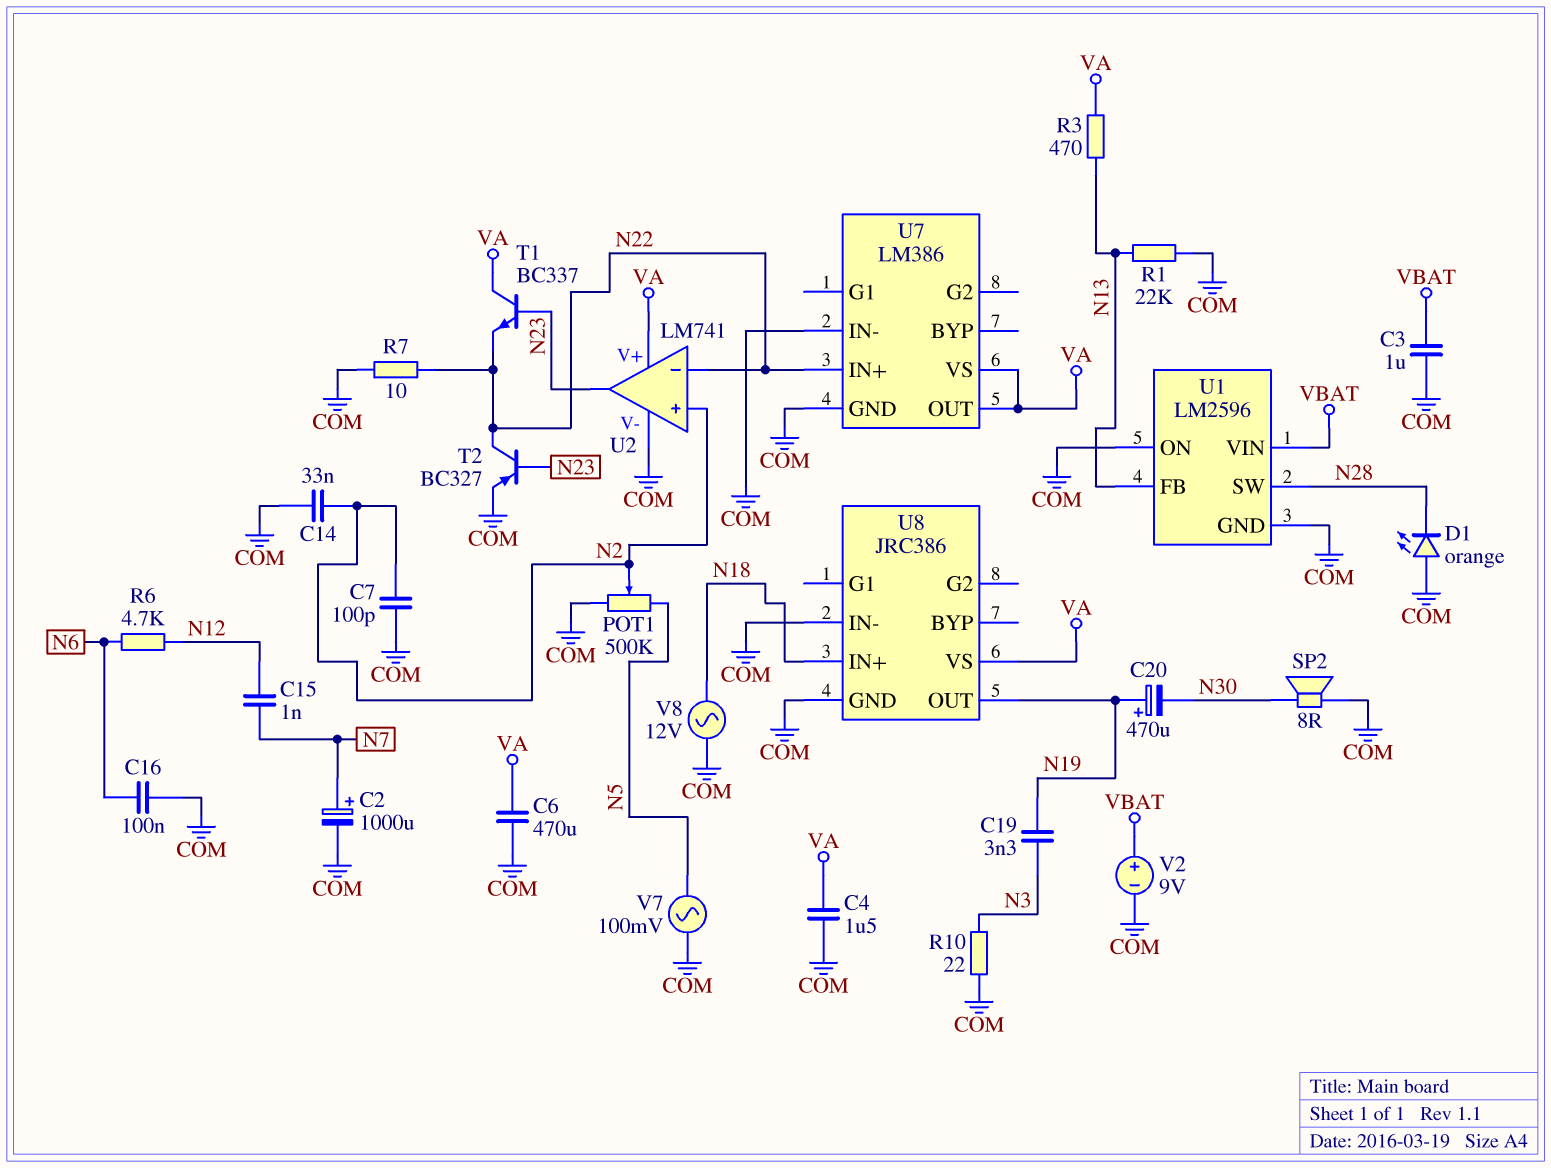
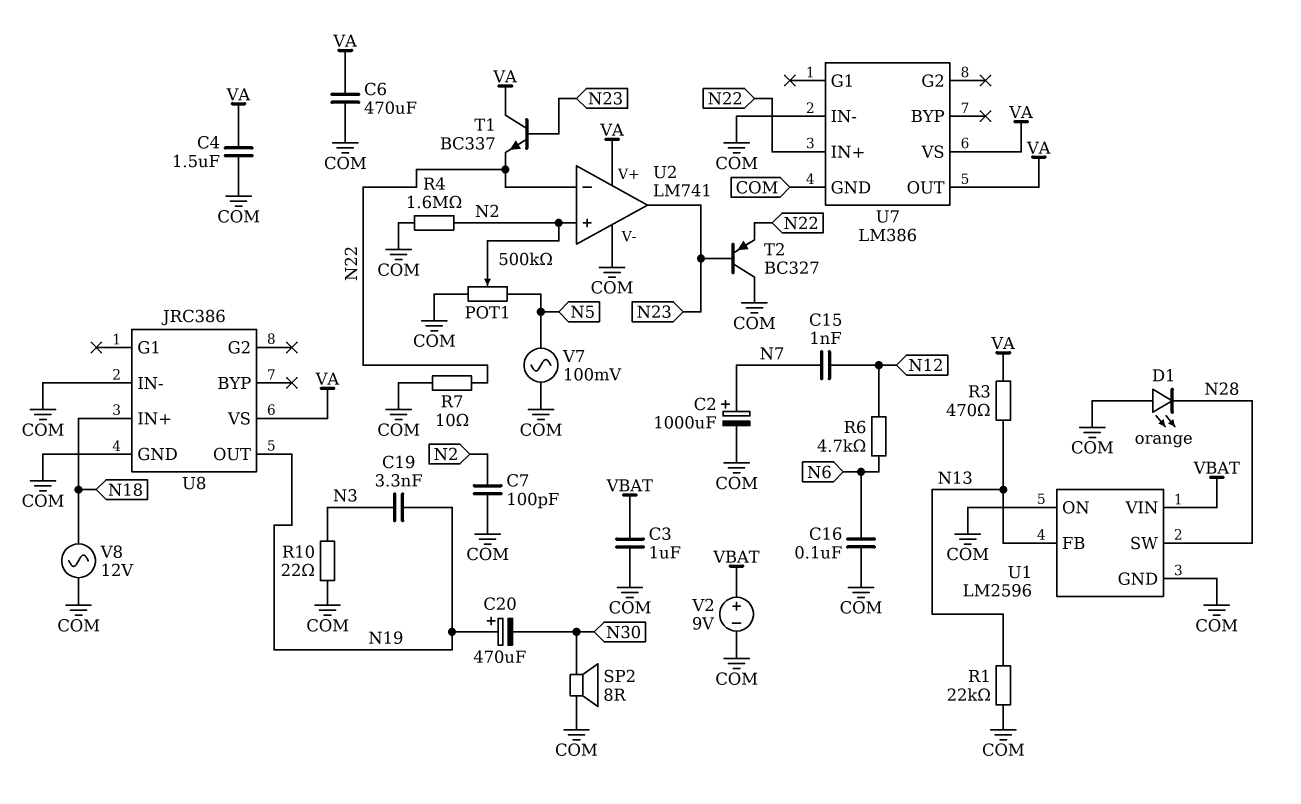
C14: 33nF (COM, N2) -> none
R4: none -> 1.6M (COM, N2)
T2: PNP BC327 (B N23, C N22, E COM) -> PNP BC327 (B N23, C COM, E N22)

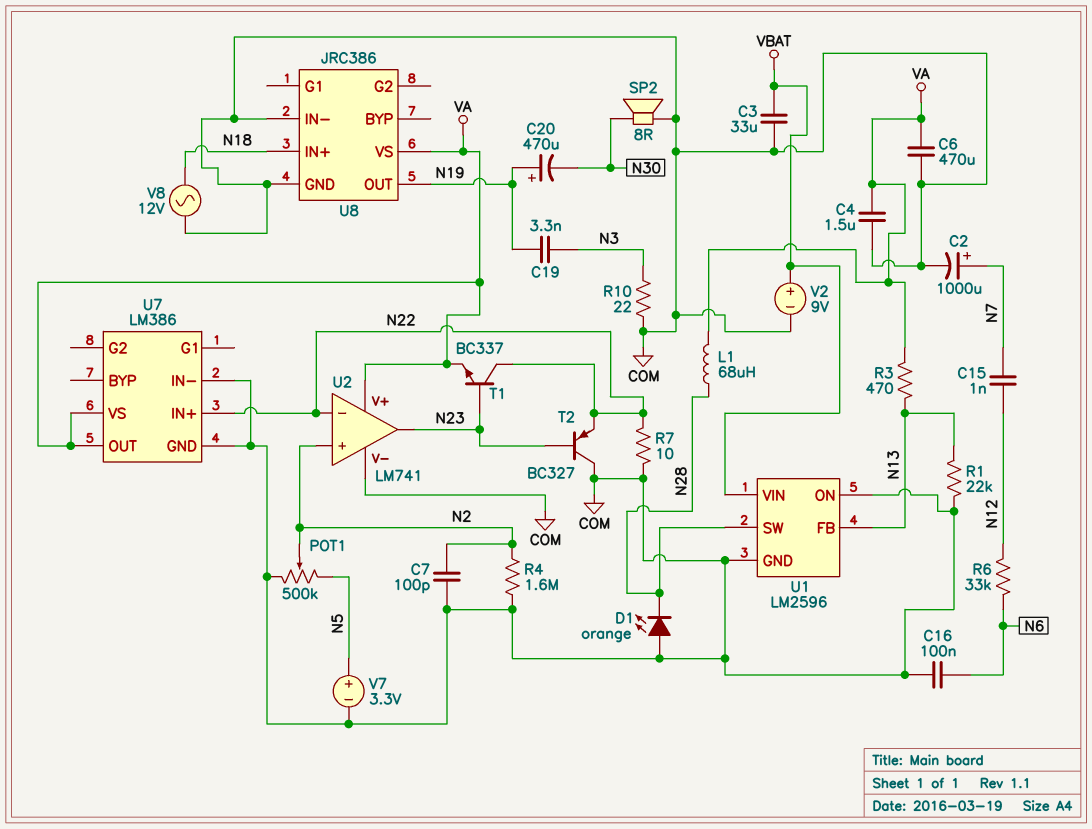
C3: 1uF (COM, VBAT) -> 33uF (COM, VBAT)
L1: none -> 68uH (N28, VA)
R6: 4.7k (N6, N12) -> 33k (N6, N12)
T1: NPN BC337 (B N23, C VA, E N22) -> NPN BC337 (B N23, C N22, E VA)
V7: AC 100mV (COM, N5) -> 3.3V (plus N5, minus COM)

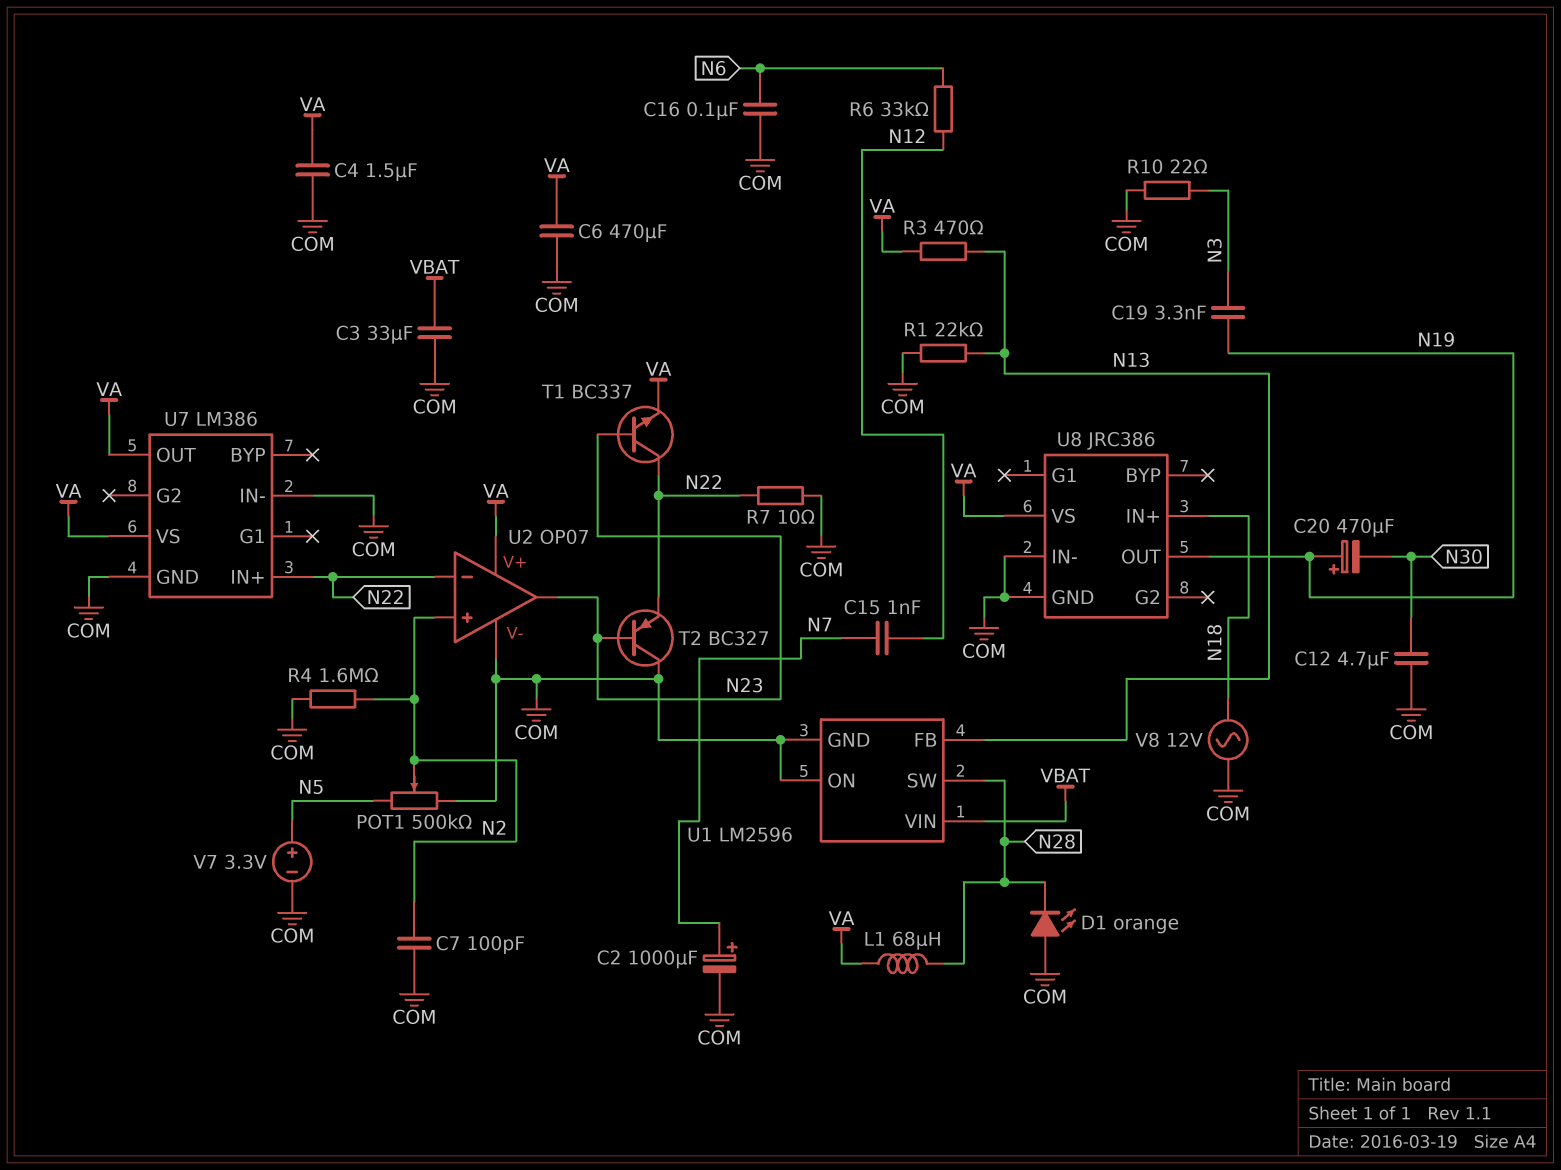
C12: none -> 4.7uF (COM, N30)
SP2: speaker 8R (COM, N30) -> none
U2: LM741 -> OP07
V2: 9V (plus VBAT, minus COM) -> none

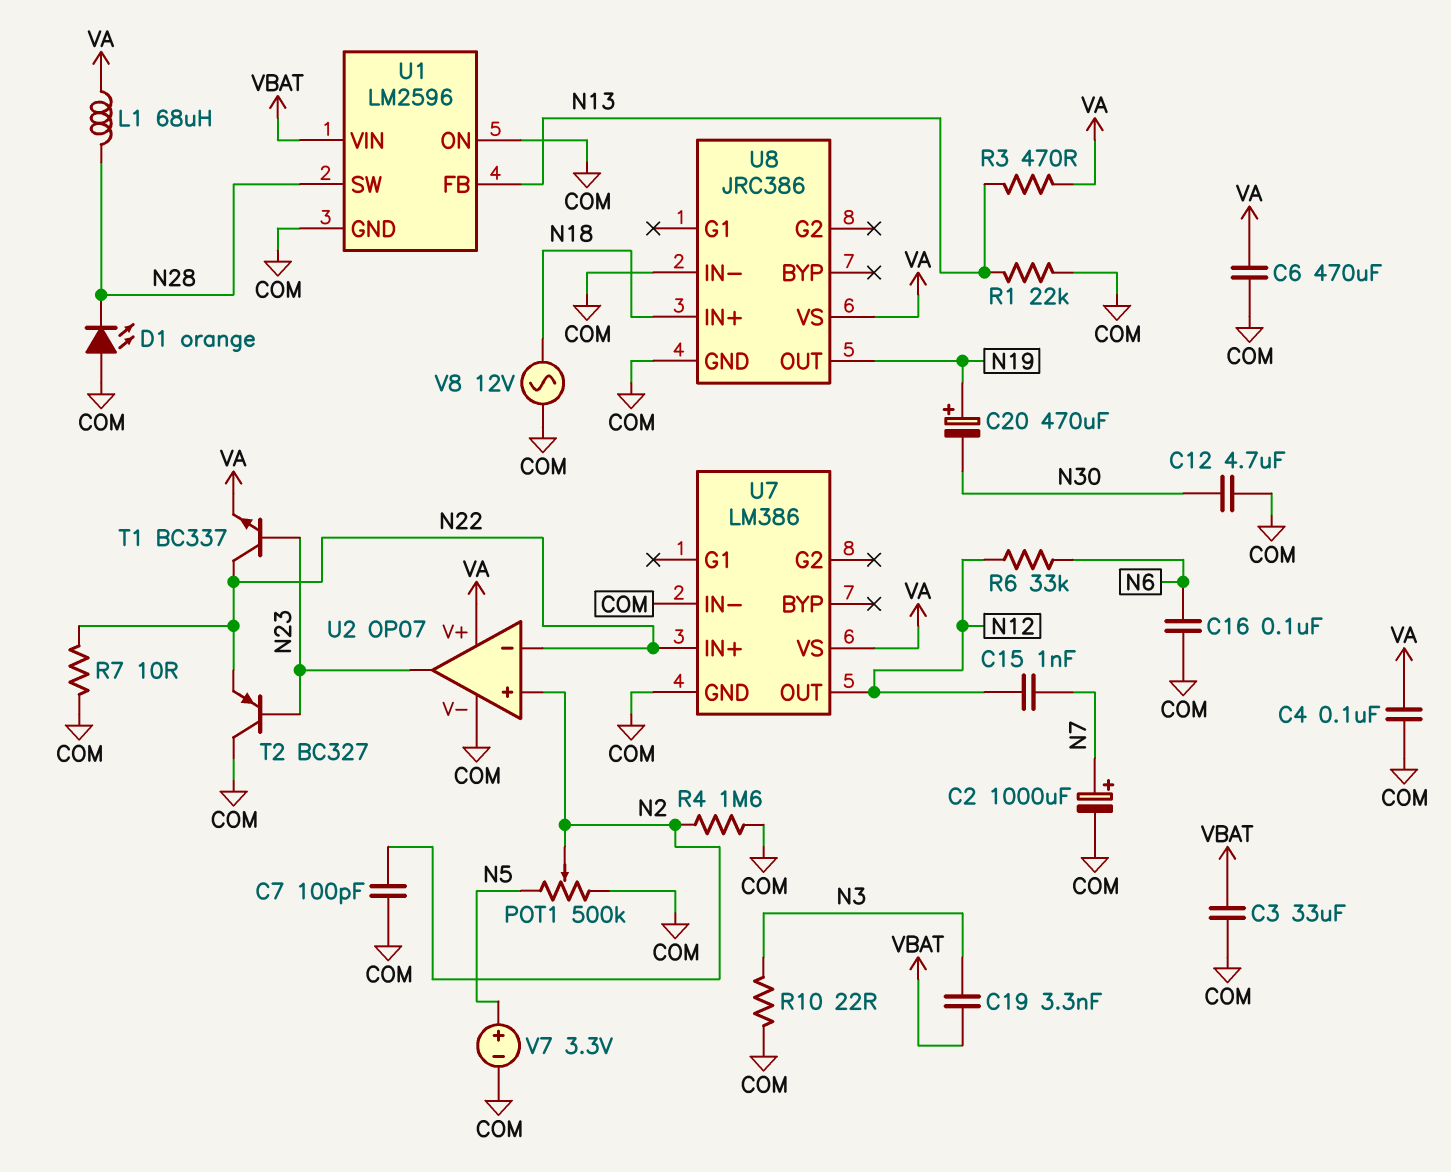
C4: 1.5uF (COM, VA) -> 100nF (COM, VA)
C19: 3.3nF (N3, N19) -> 3.3nF (N3, VBAT)
U7 pin OUT: VA -> N12

